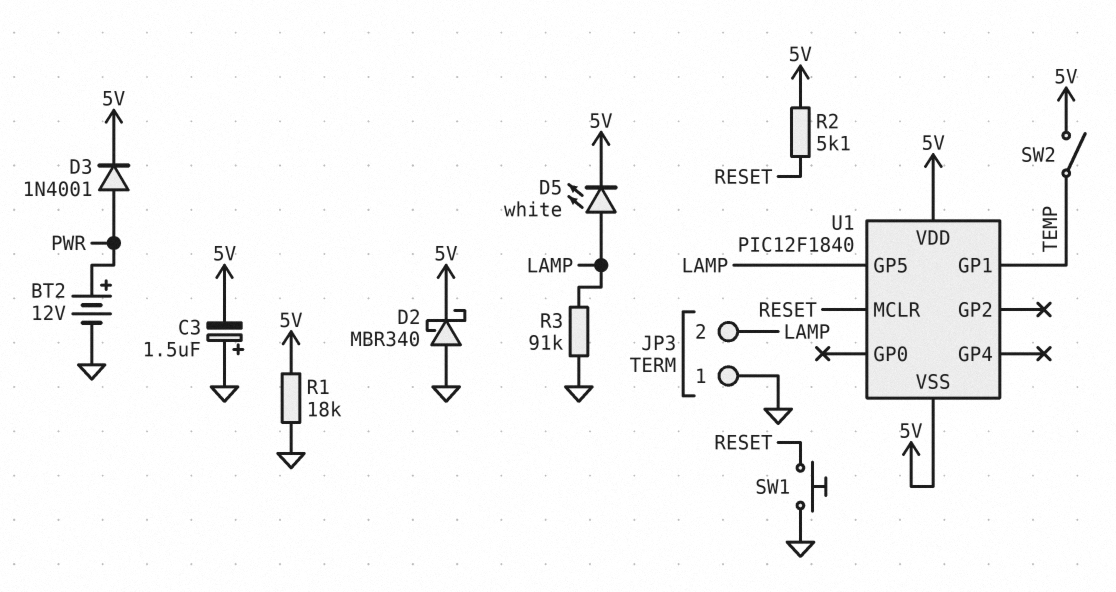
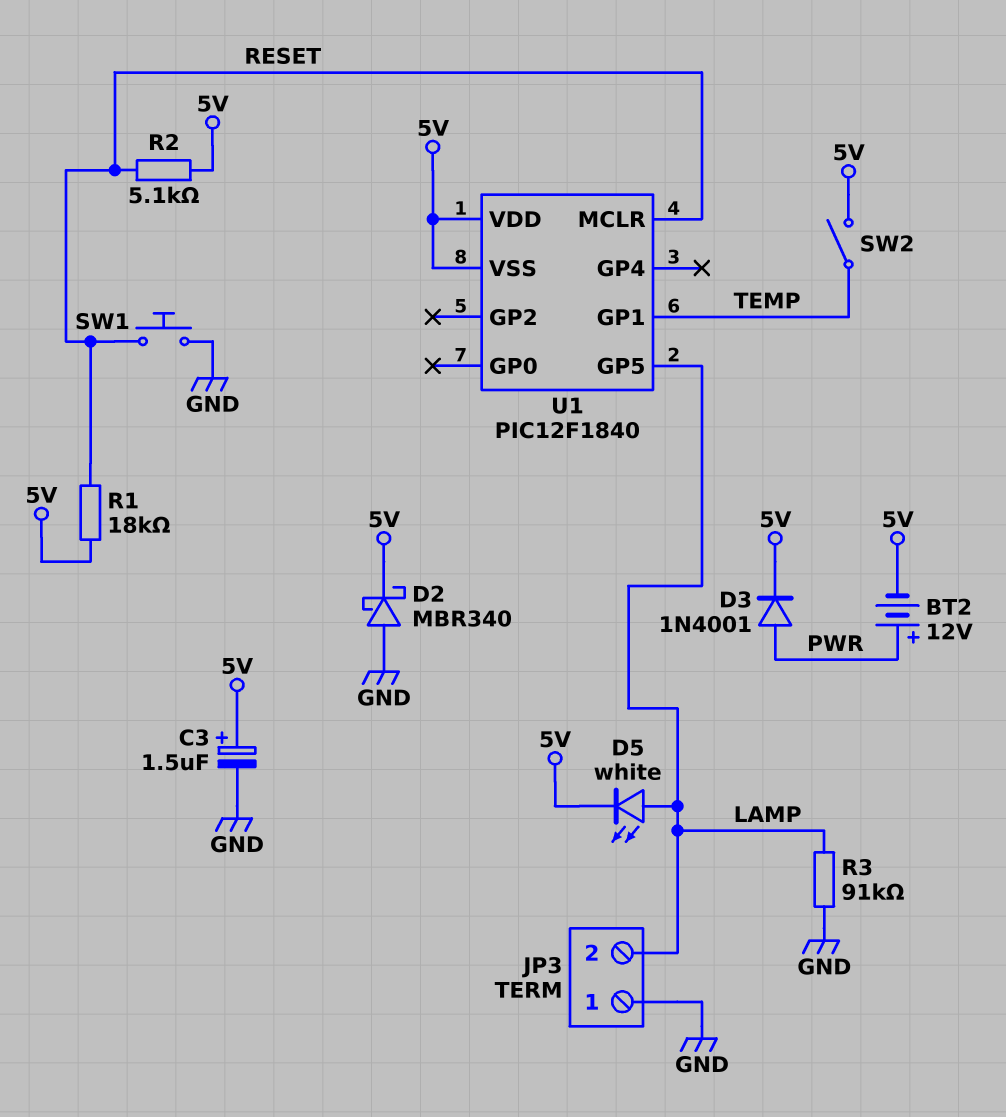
BT2: 12V (plus PWR, minus GND) -> 12V (plus PWR, minus 5V)
C3: 1.5uF (plus GND, minus 5V) -> 1.5uF (plus 5V, minus GND)
R1: 18k (5V, GND) -> 18k (5V, RESET)

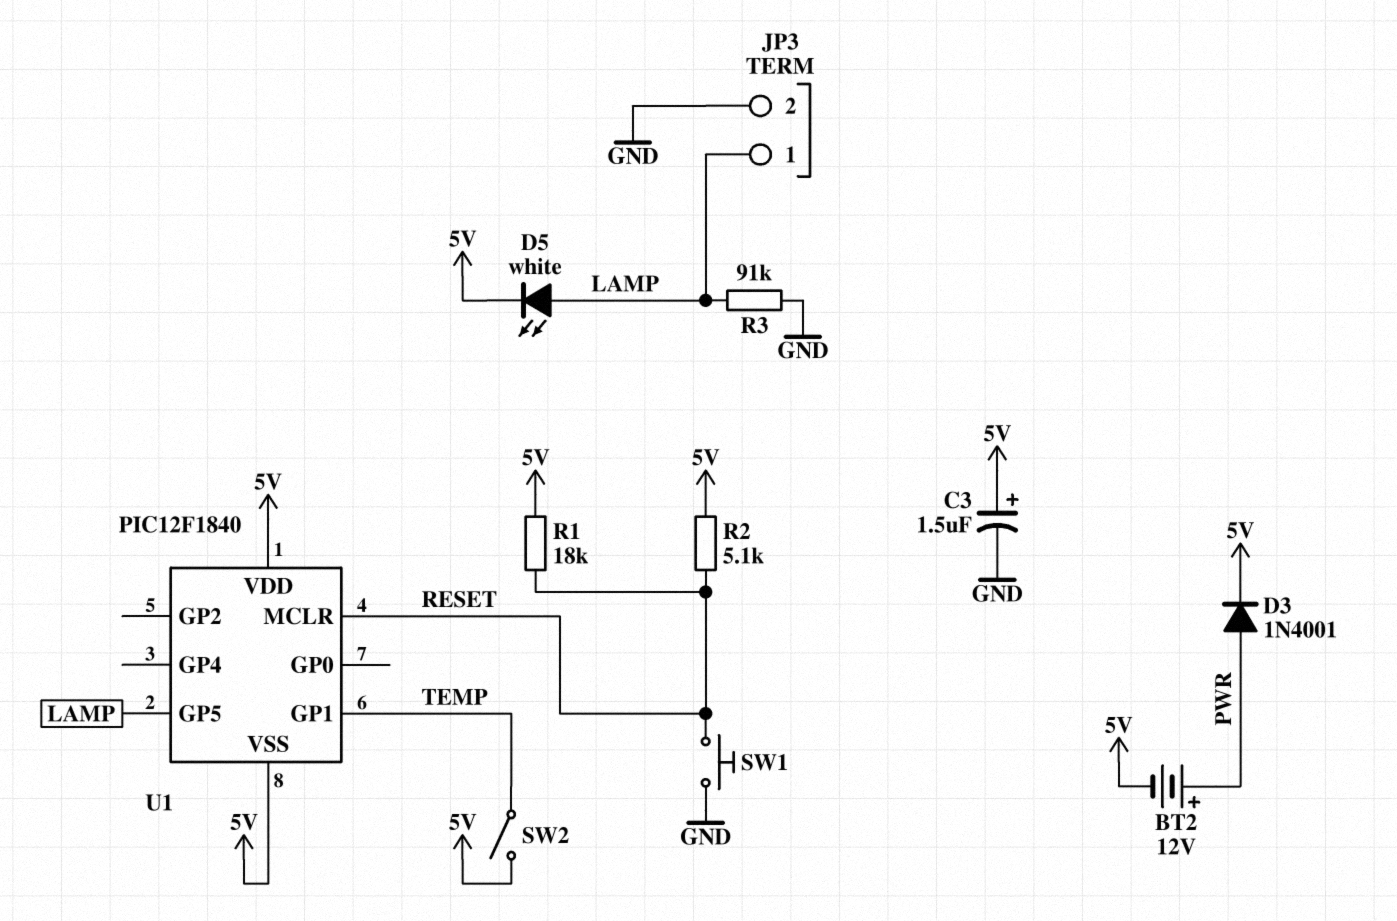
D2: schottky MBR340 (A GND, K 5V) -> none
JP3 pin 1: GND -> LAMP
JP3 pin 2: LAMP -> GND

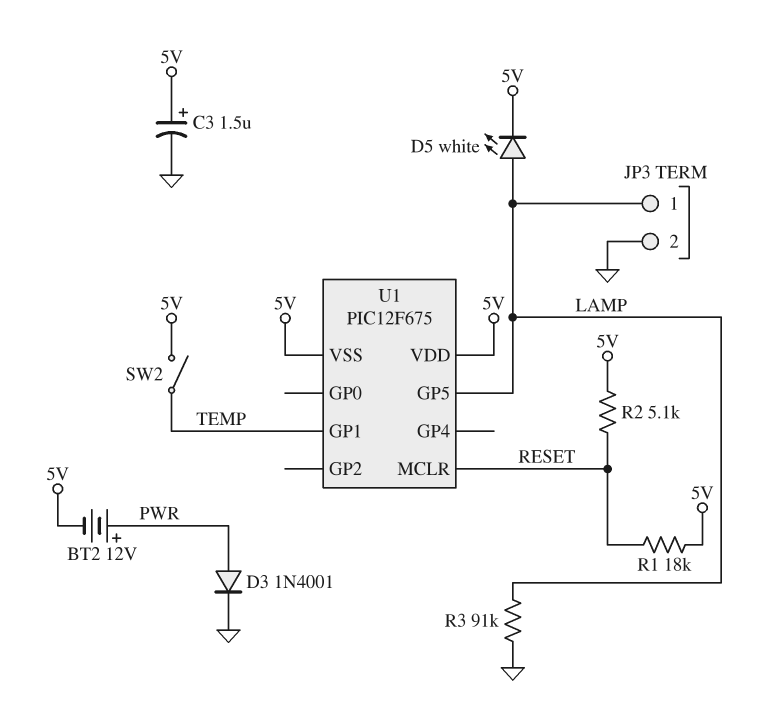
D3: diode 1N4001 (A PWR, K 5V) -> diode 1N4001 (A PWR, K GND)
SW1: button (GND, RESET) -> none
U1: PIC12F1840 -> PIC12F675

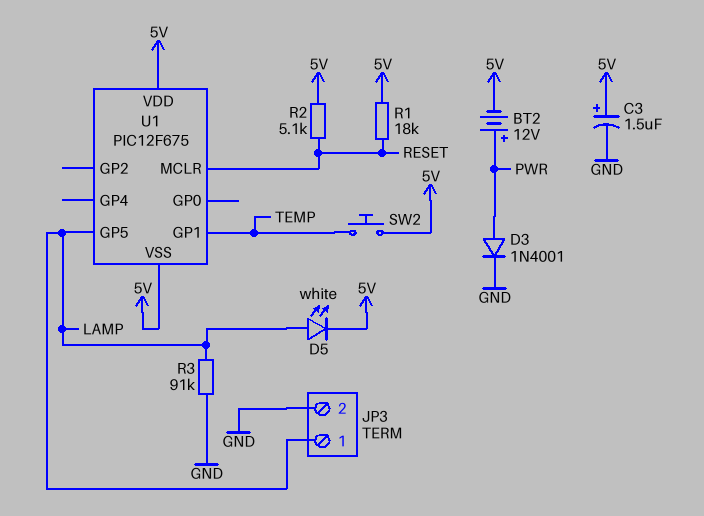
SW2: switch (5V, TEMP) -> button (5V, TEMP)

